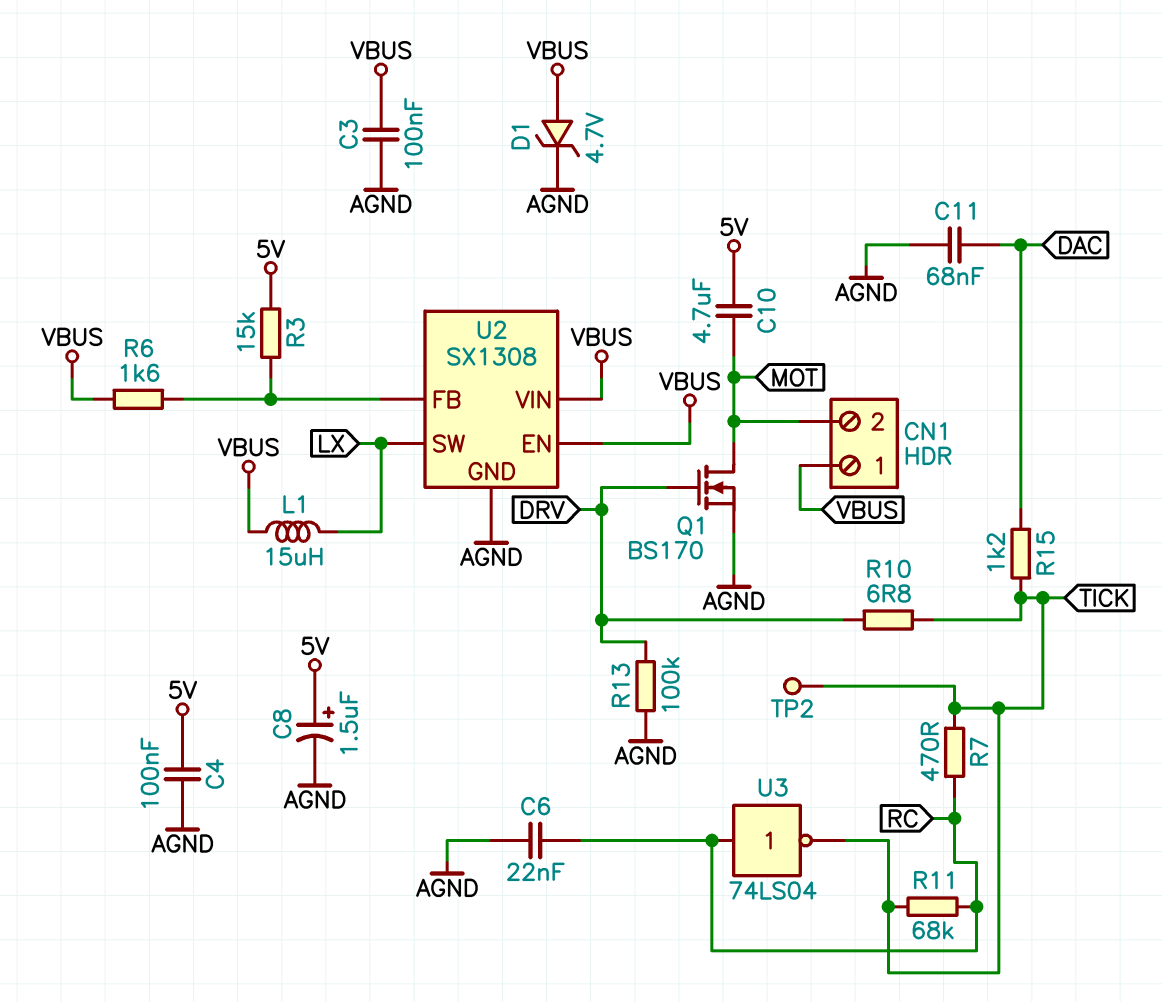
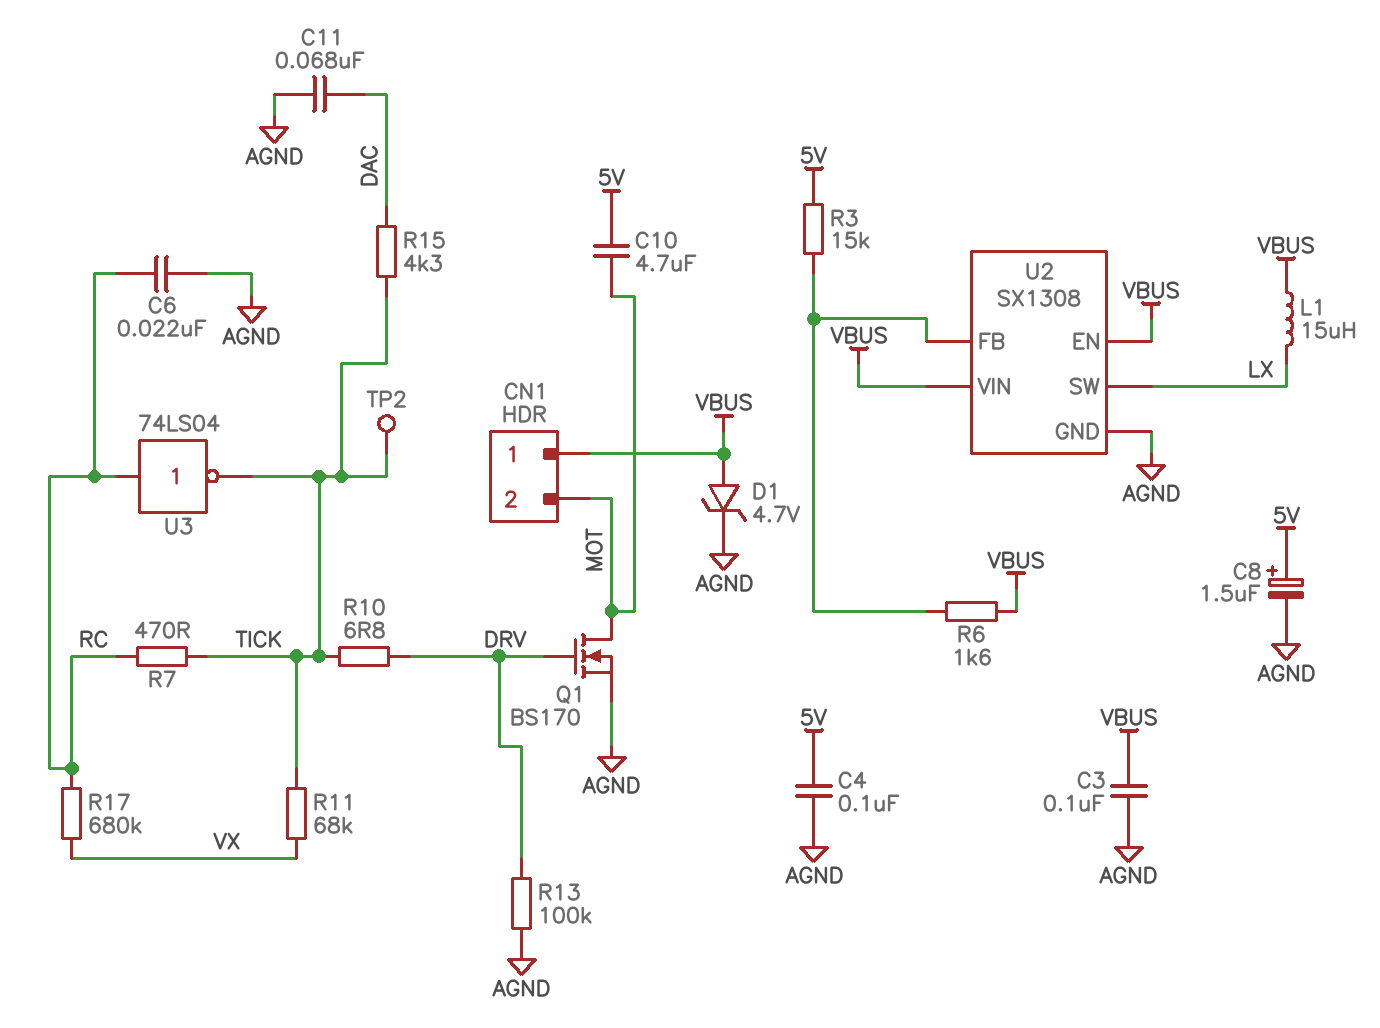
R11: 68k (RC, TICK) -> 68k (TICK, VX)
R15: 1.2k (DAC, TICK) -> 4.3k (DAC, TICK)
R17: none -> 680k (RC, VX)

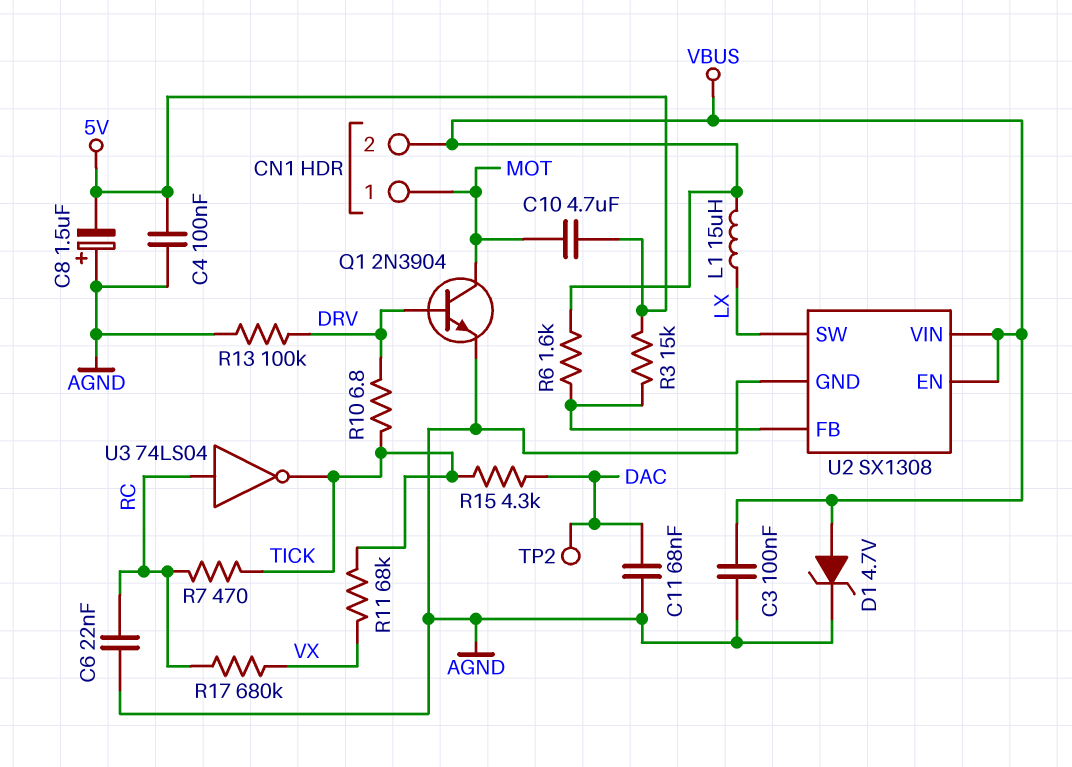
C8: 1.5uF (plus 5V, minus AGND) -> 1.5uF (plus AGND, minus 5V)
CN1 pin 1: VBUS -> MOT
CN1 pin 2: MOT -> VBUS
Q1: NMOS BS170 (G DRV, D MOT, S AGND) -> NPN 2N3904 (B DRV, C MOT, E AGND)
TP2: test point (TICK) -> test point (DAC)

